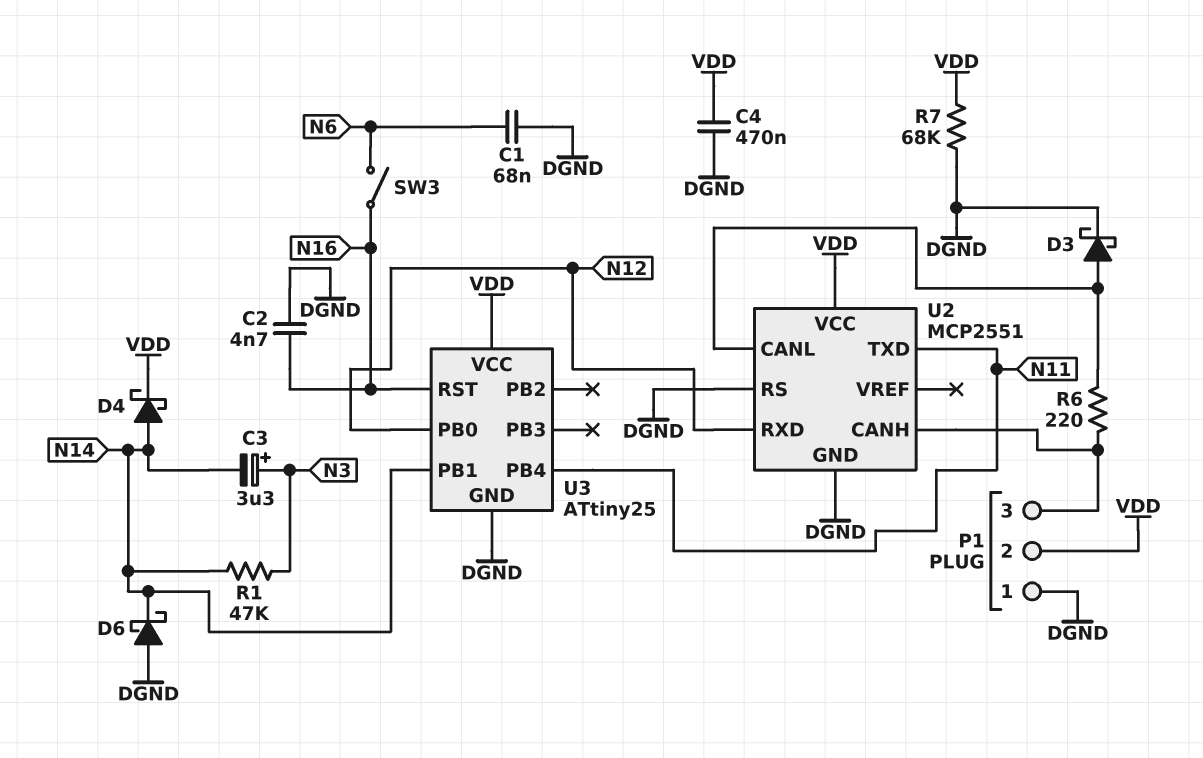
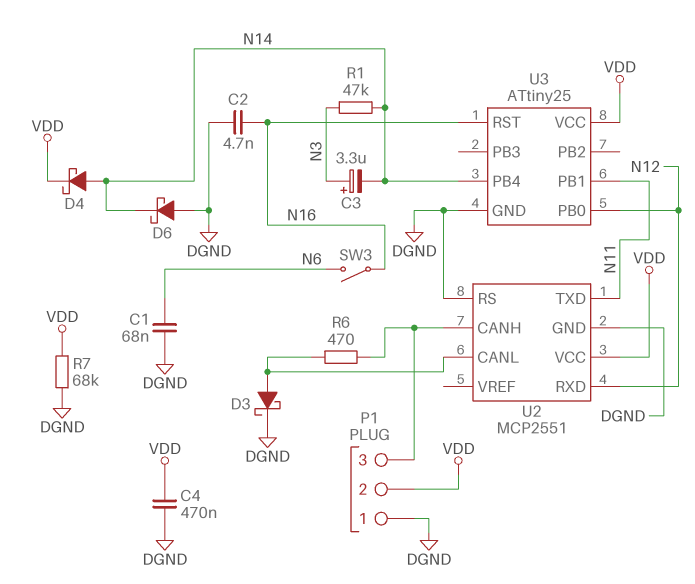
R6: 220 (P1/3, U2/CANL) -> 470 (P1/3, U2/CANL)
U3 pin PB1: N14 -> N11
U3 pin PB4: N11 -> N14

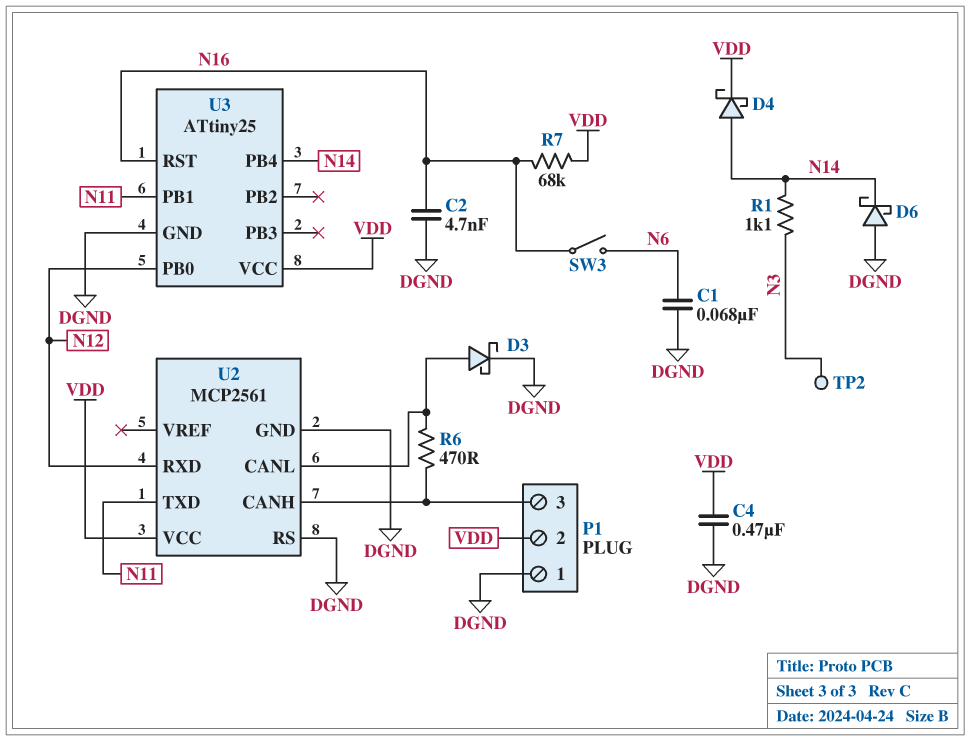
C3: 3.3uF (plus N3, minus N14) -> none
R1: 47k (N3, N14) -> 1.1k (N3, N14)
R7: 68k (DGND, VDD) -> 68k (N16, VDD)
TP2: none -> test point (N3)
U2: MCP2551 -> MCP2561

